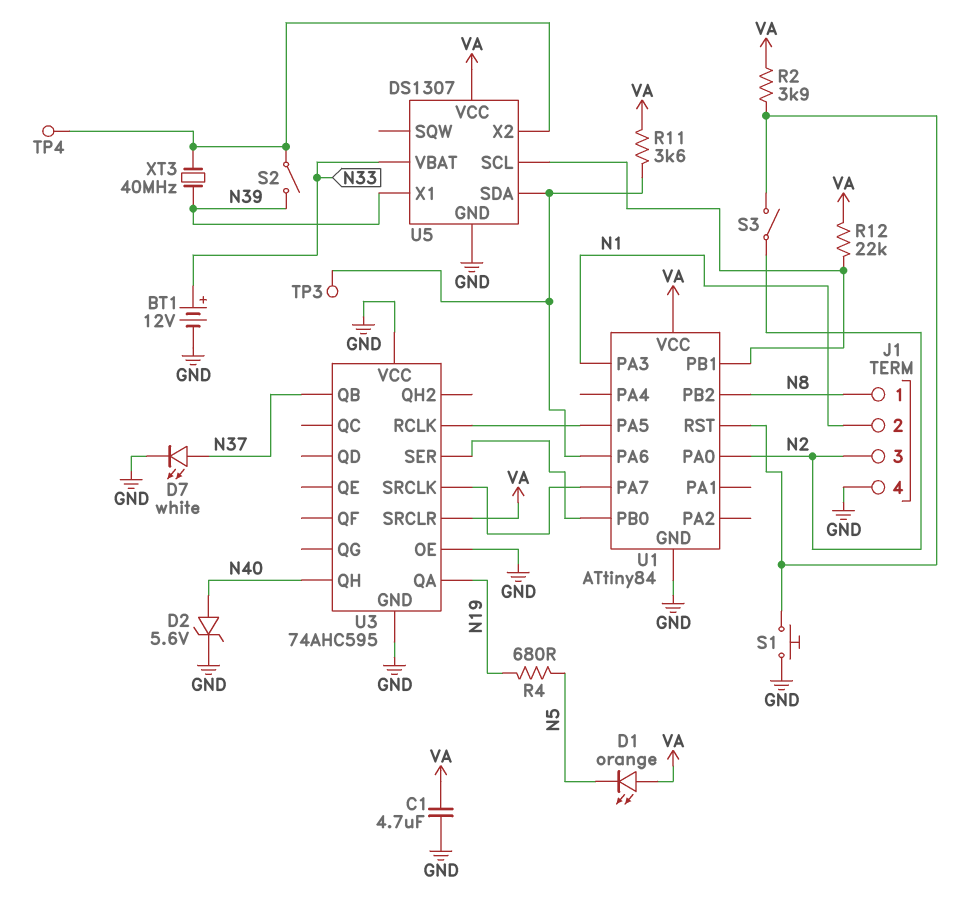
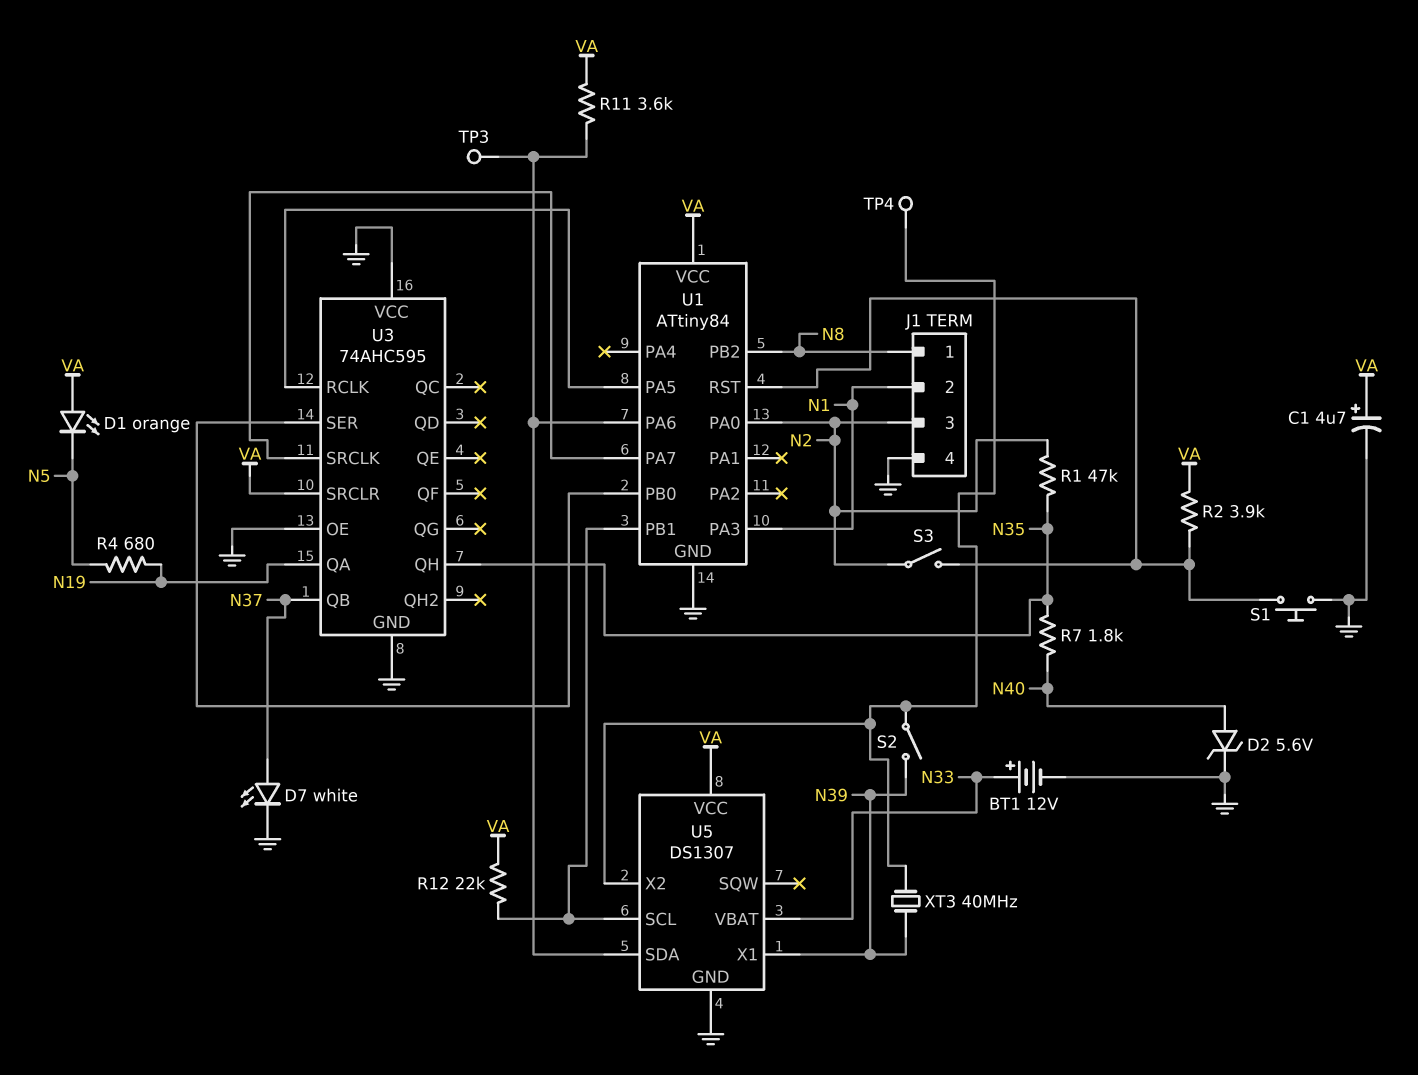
C1: 4.7uF (GND, VA) -> 4.7uF (plus VA, minus GND)
R1: none -> 47k (N2, N35)
R7: none -> 1.8k (N35, N40)
U3 pin QH: N40 -> N35

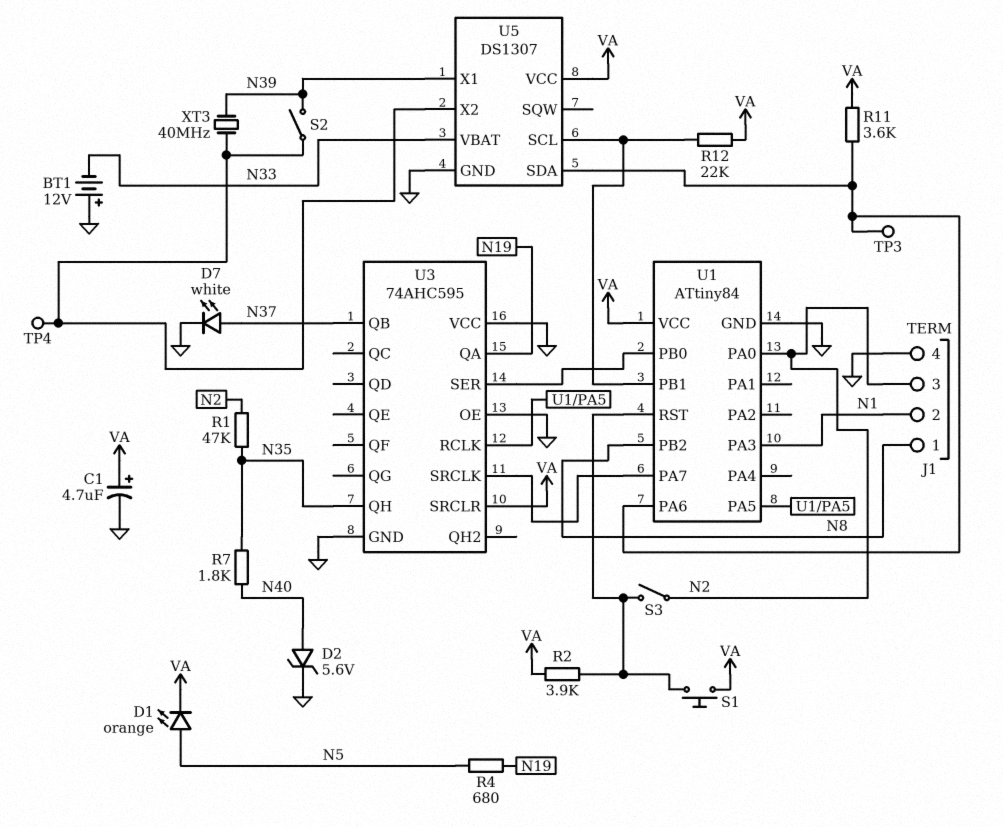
BT1: 12V (plus N33, minus GND) -> 12V (plus GND, minus N33)
D1: LED orange (A VA, K N5) -> LED orange (A N5, K VA)
S1: button (GND, U1/RST) -> button (U1/RST, VA)

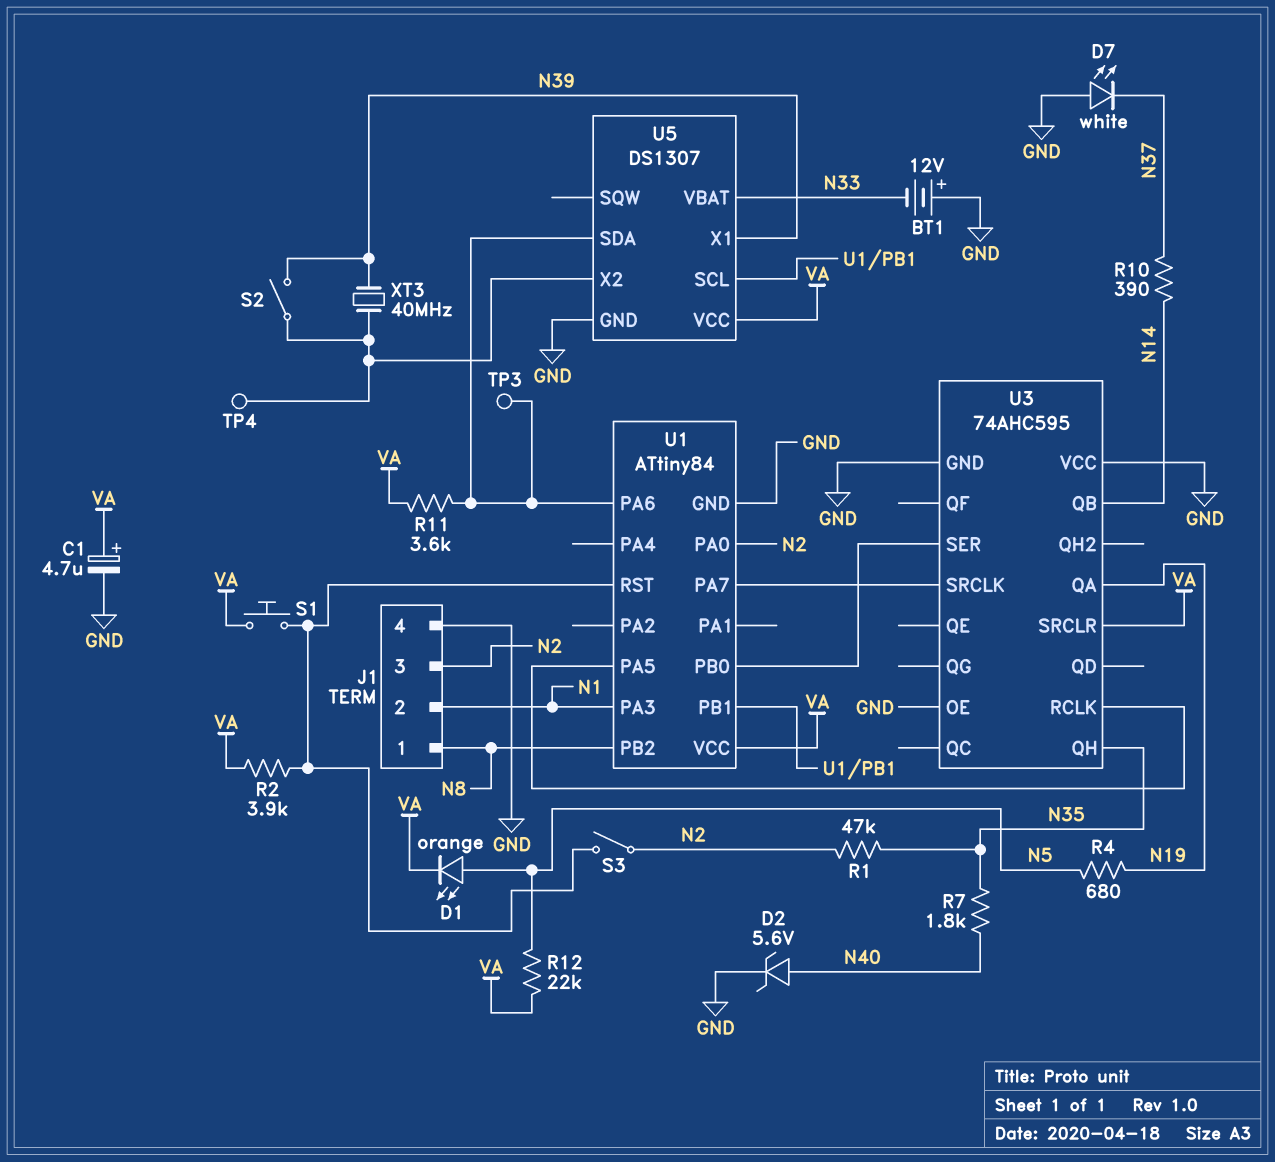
D7: LED white (A N37, K GND) -> LED white (A GND, K N37)
R10: none -> 390 (N14, N37)
R12: 22k (U1/PB1, VA) -> 22k (N5, VA)
U3 pin QB: N37 -> N14

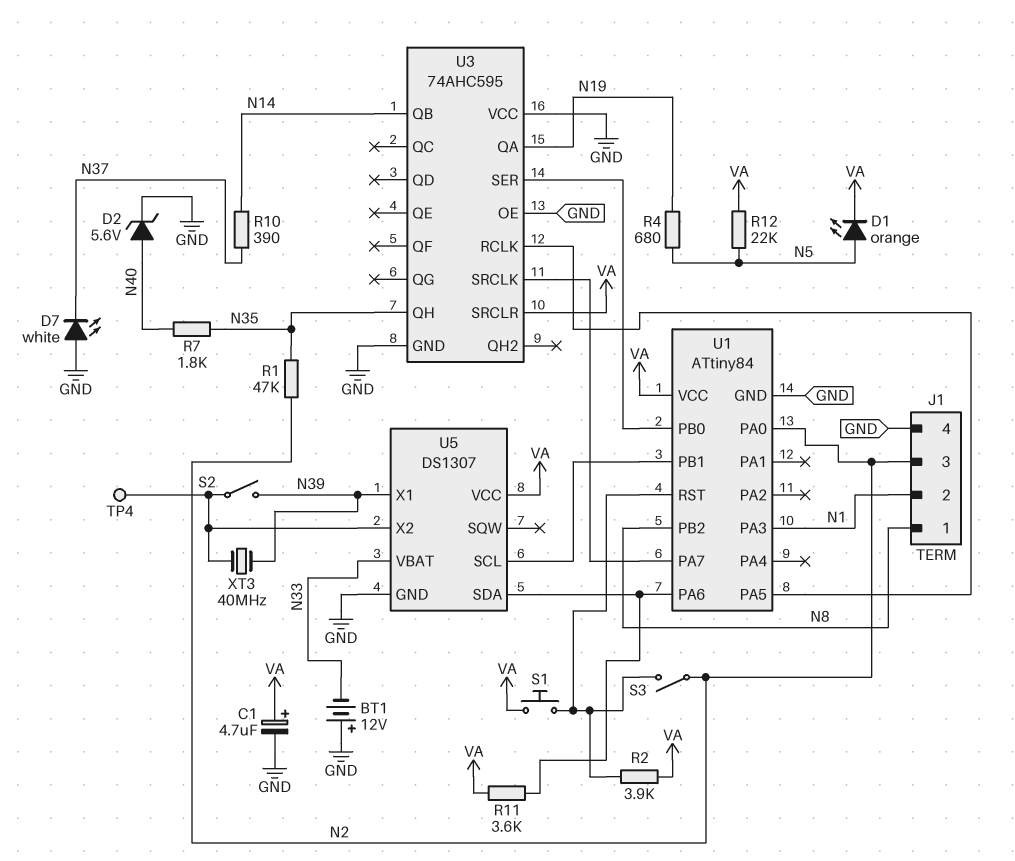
TP3: test point (U1/PA6) -> none

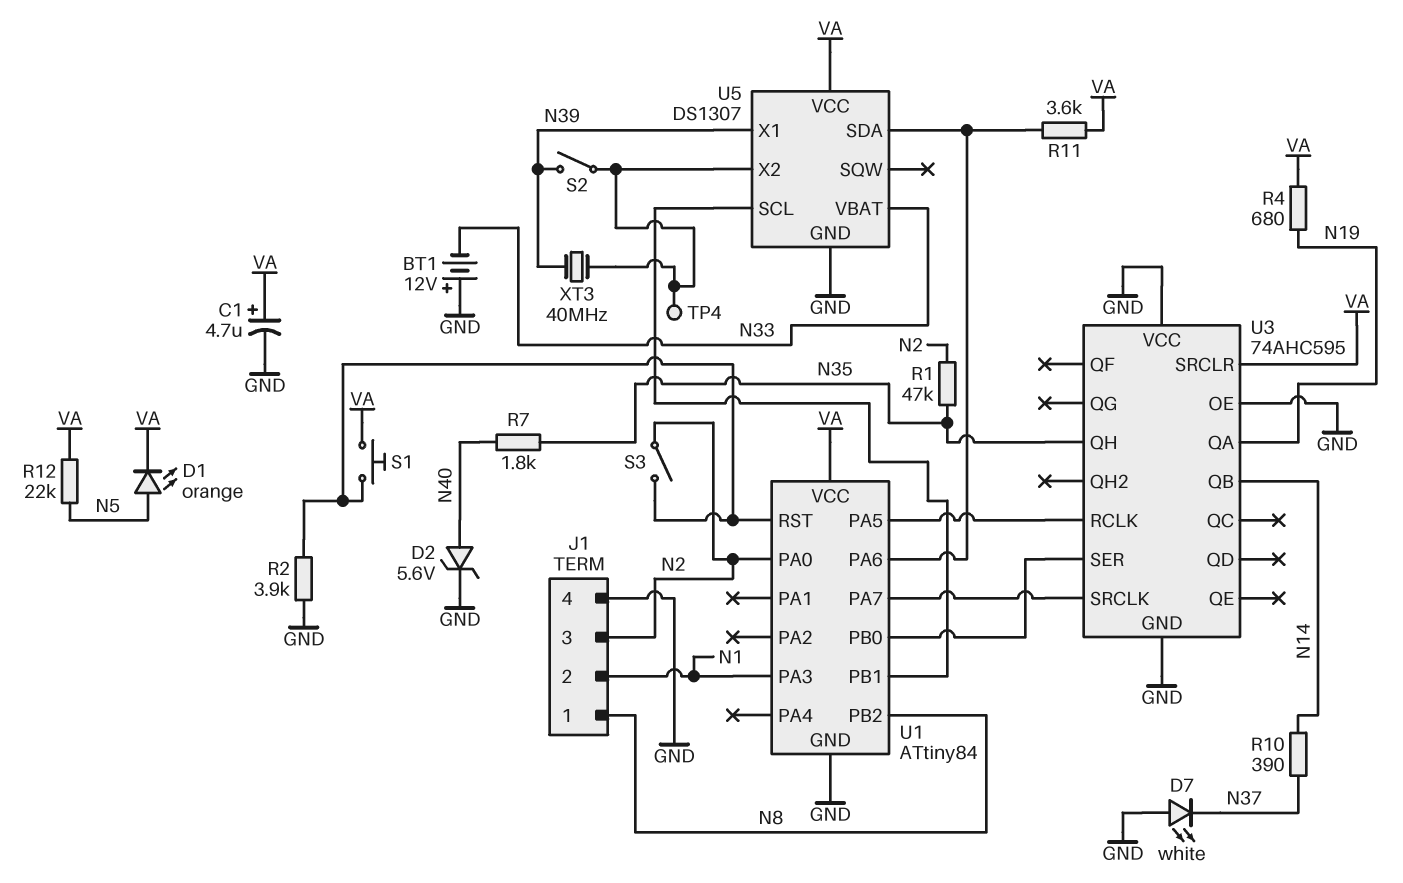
R2: 3.9k (U1/RST, VA) -> 3.9k (GND, U1/RST)
R4: 680 (N5, N19) -> 680 (N19, VA)

